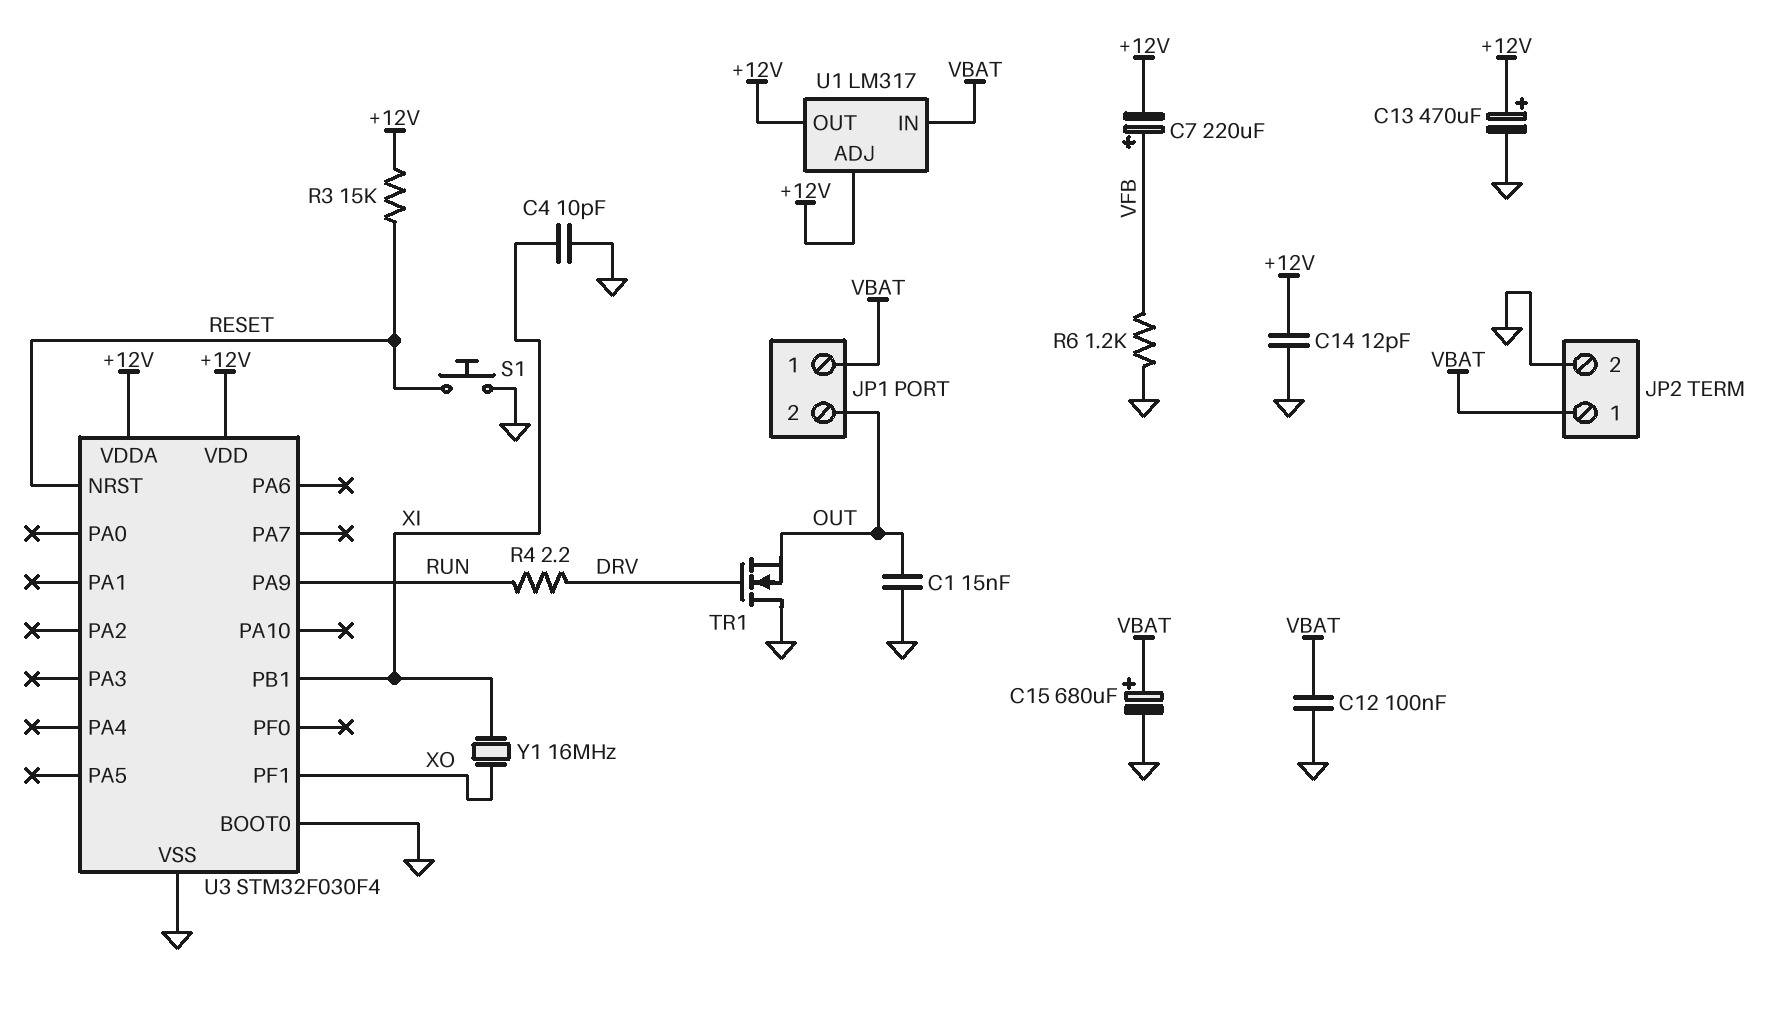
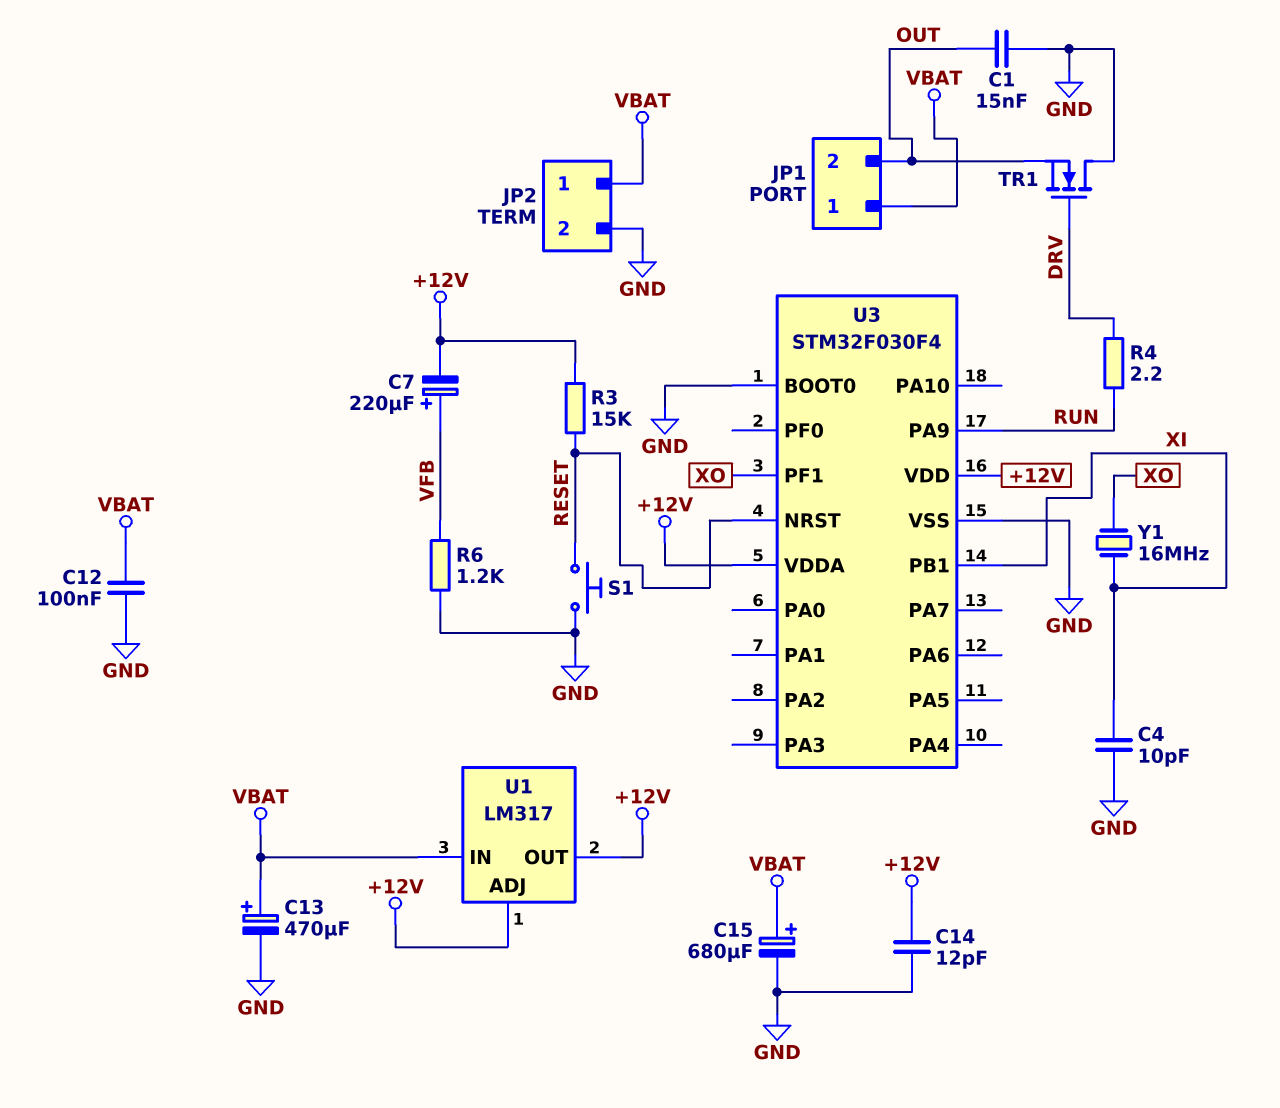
C13: 470uF (plus +12V, minus GND) -> 470uF (plus VBAT, minus GND)

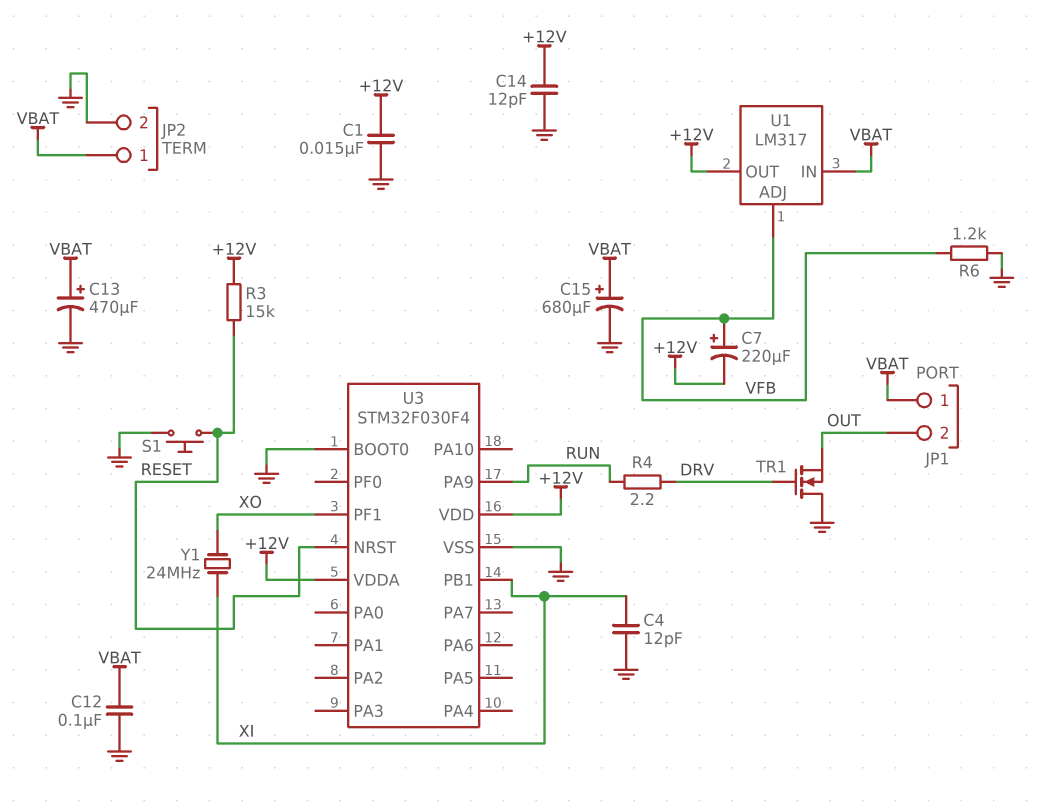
C1: 15nF (GND, OUT) -> 15nF (+12V, GND)
C4: 10pF (GND, XI) -> 12pF (GND, XI)
U1 pin ADJ: +12V -> VFB
Y1: 16MHz (XI, XO) -> 24MHz (XI, XO)

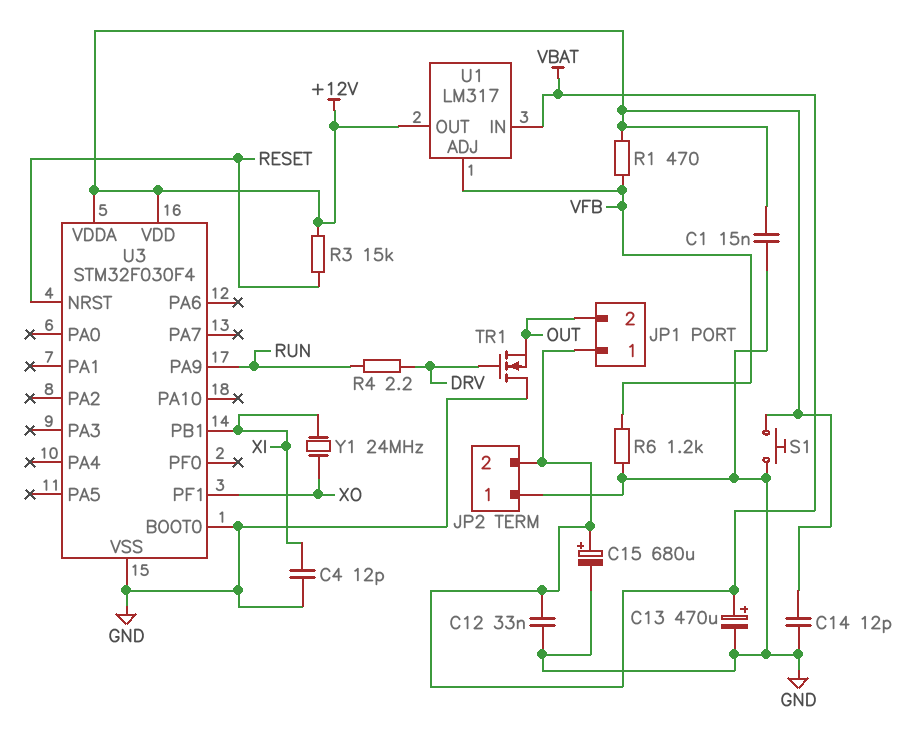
C7: 220uF (plus VFB, minus +12V) -> none
C12: 100nF (GND, VBAT) -> 33nF (GND, VBAT)
JP2 pin 1: VBAT -> GND
JP2 pin 2: GND -> VBAT
R1: none -> 470 (+12V, VFB)
S1: button (GND, RESET) -> button (+12V, GND)

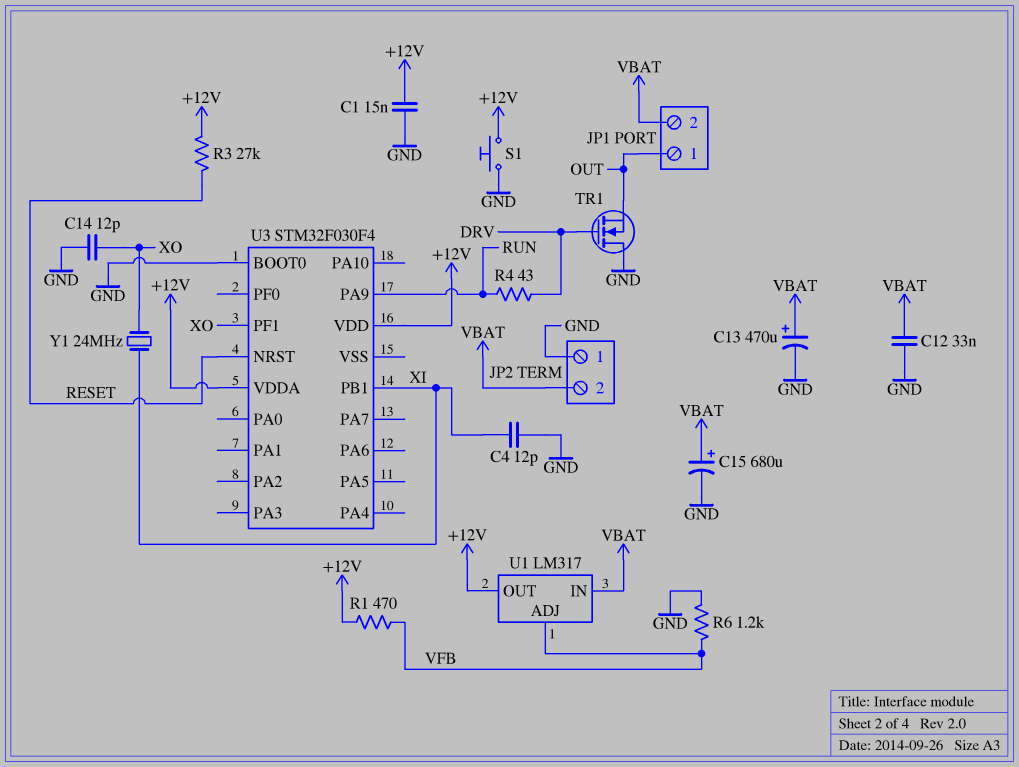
C14: 12pF (+12V, GND) -> 12pF (GND, XO)
JP1 pin 1: VBAT -> OUT
JP1 pin 2: OUT -> VBAT
R3: 15k (+12V, RESET) -> 27k (+12V, RESET)
R4: 2.2 (DRV, RUN) -> 43 (DRV, RUN)
U3 pin VSS: GND -> none

